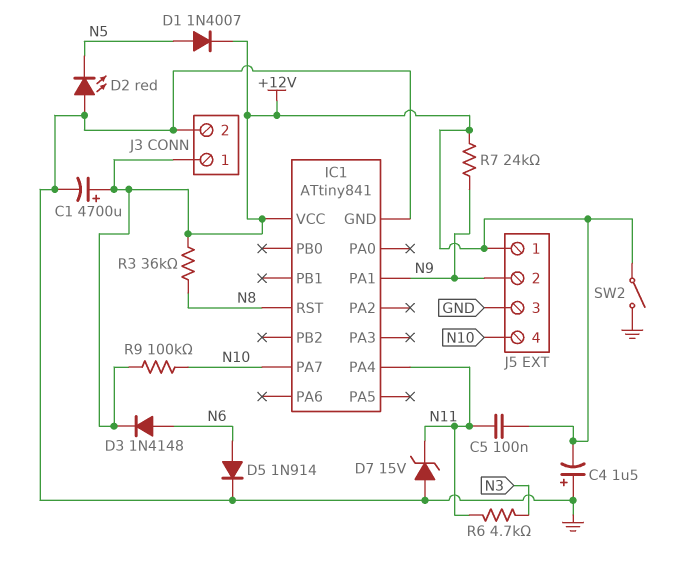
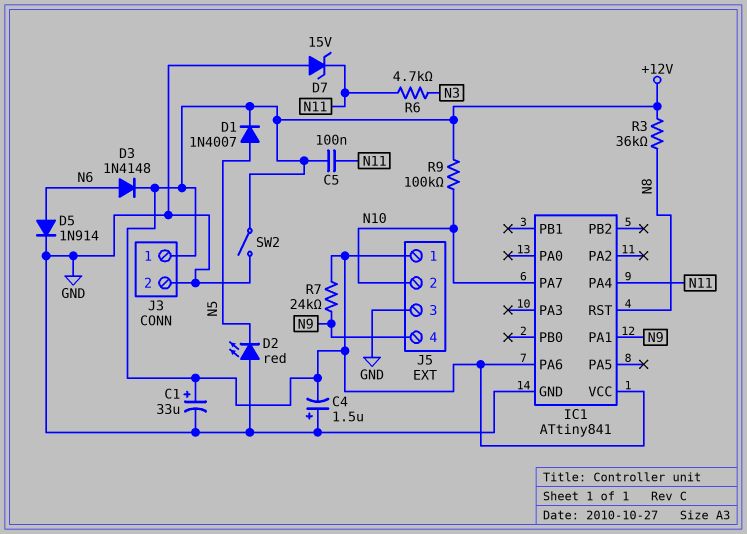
C1: 4700uF (plus +12V, minus GND) -> 33uF (plus +12V, minus GND)
IC1 pin PA6: none -> +12V
J5 pin 2: N9 -> N10
J5 pin 4: N10 -> N9

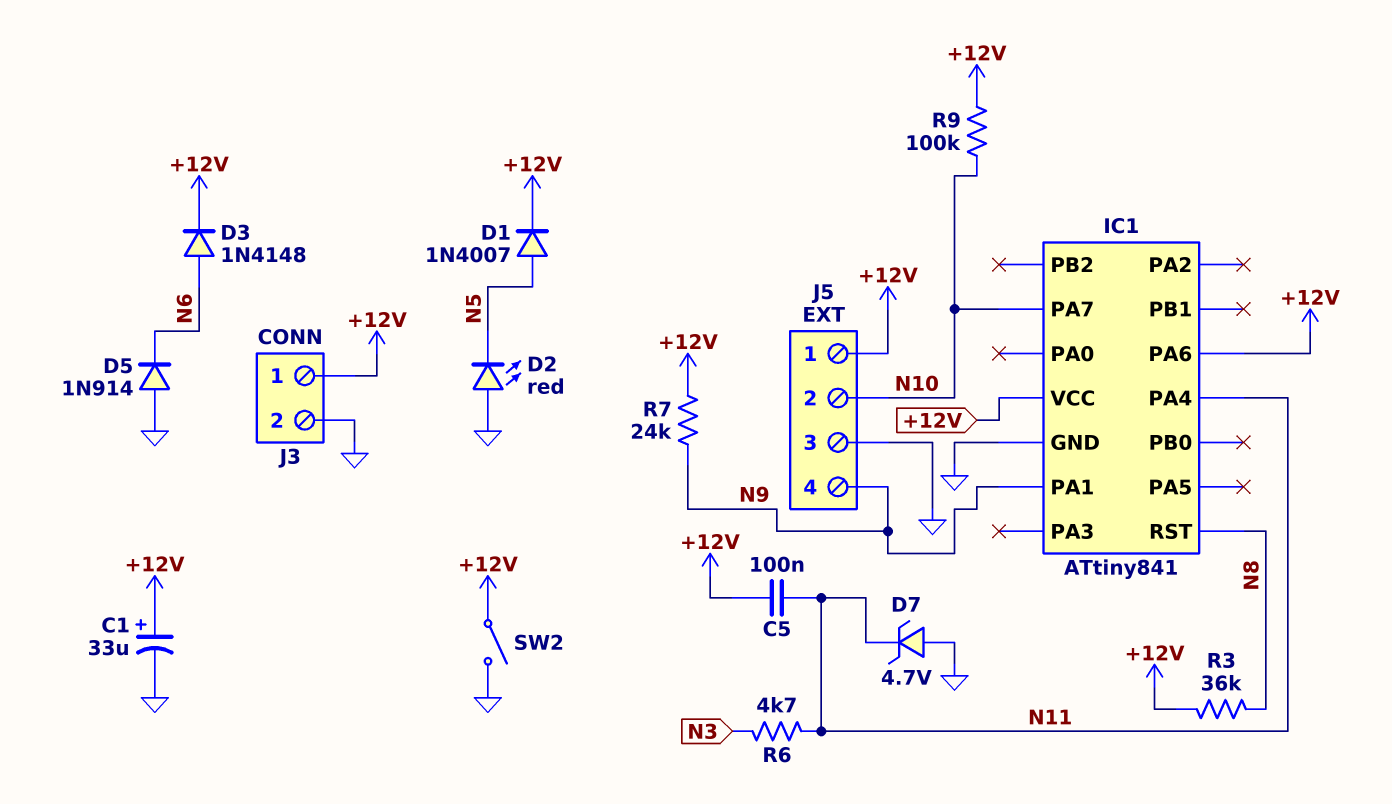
C4: 1.5uF (plus GND, minus +12V) -> none
D5: diode 1N914 (A N6, K GND) -> diode 1N914 (A GND, K N6)
D7: zener 15V (A GND, K N11) -> zener 4.7V (A GND, K N11)

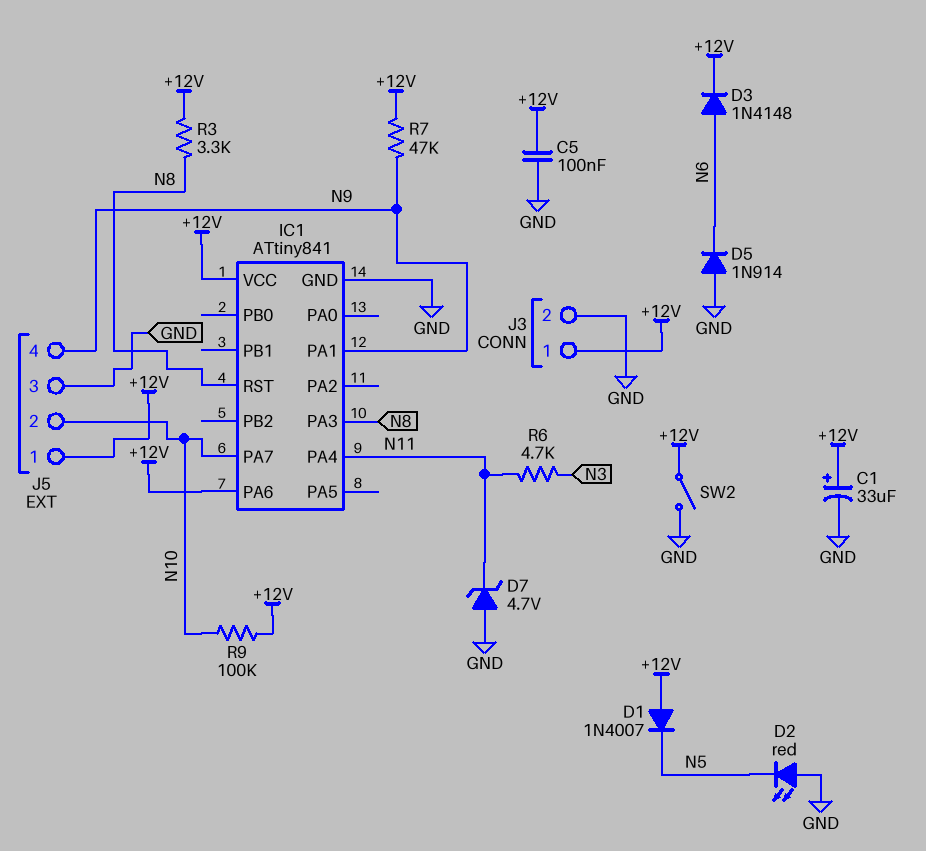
C5: 100nF (+12V, N11) -> 100nF (+12V, GND)
D1: diode 1N4007 (A N5, K +12V) -> diode 1N4007 (A +12V, K N5)
IC1 pin PA3: none -> N8
R3: 36k (+12V, N8) -> 3.3k (+12V, N8)
R7: 24k (+12V, N9) -> 47k (+12V, N9)

